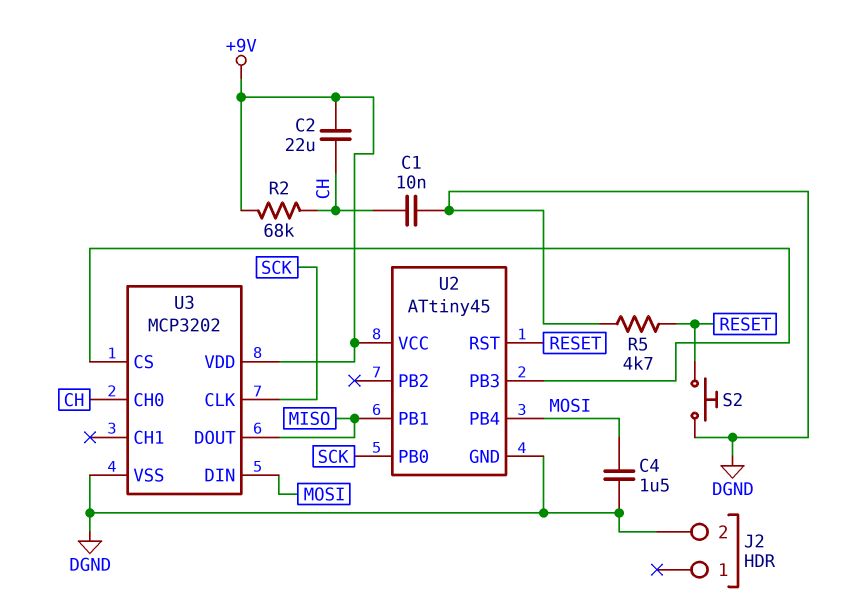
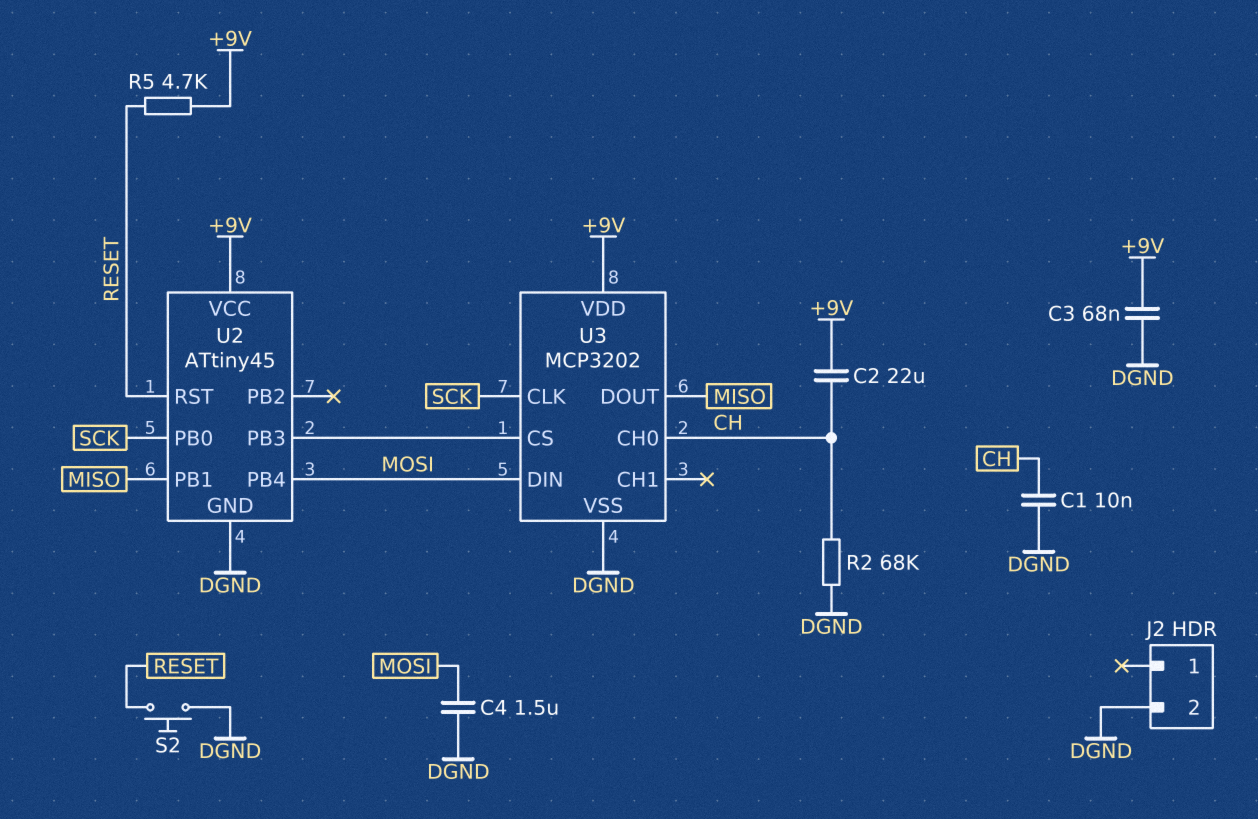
C3: none -> 68nF (+9V, DGND)
R2: 68k (+9V, CH) -> 68k (CH, DGND)
R5: 4.7k (DGND, RESET) -> 4.7k (+9V, RESET)

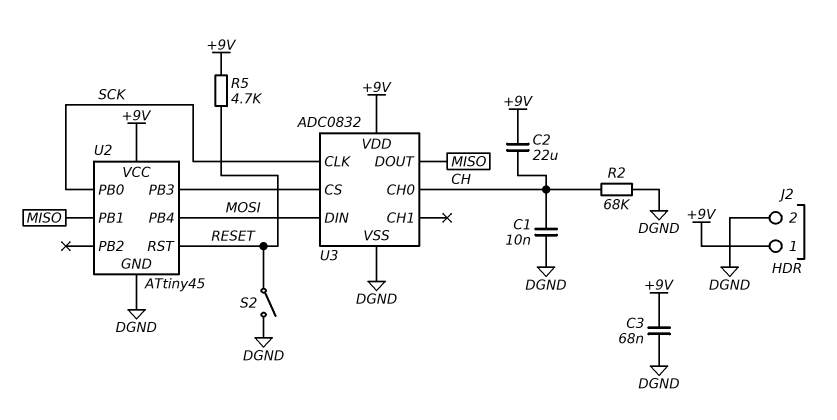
C4: 1.5uF (DGND, MOSI) -> none
J2 pin 1: none -> +9V
S2: button (DGND, RESET) -> switch (DGND, RESET)
U3: MCP3202 -> ADC0832

